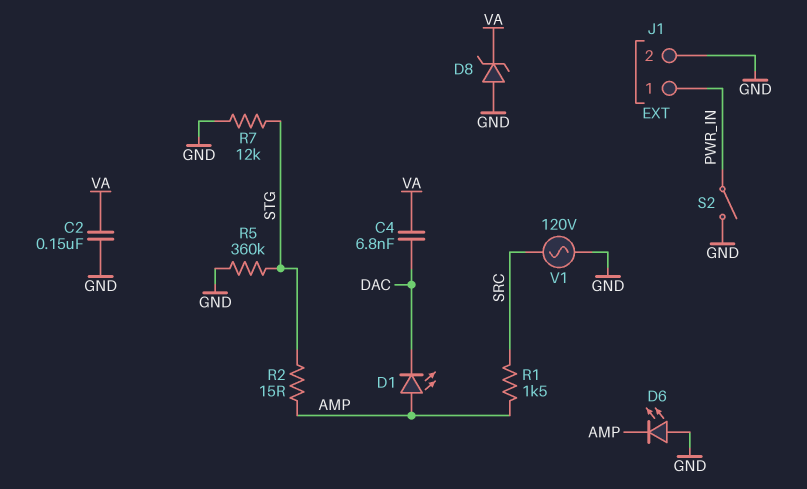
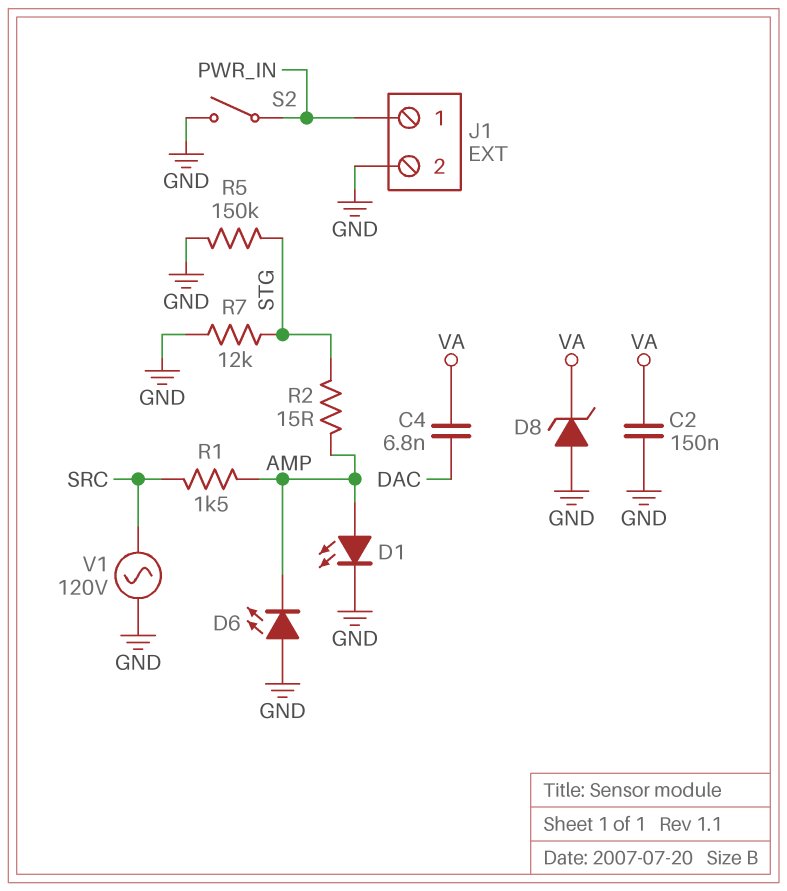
D1: LED (A AMP, K DAC) -> LED (A AMP, K GND)
R5: 360k (GND, STG) -> 150k (GND, STG)

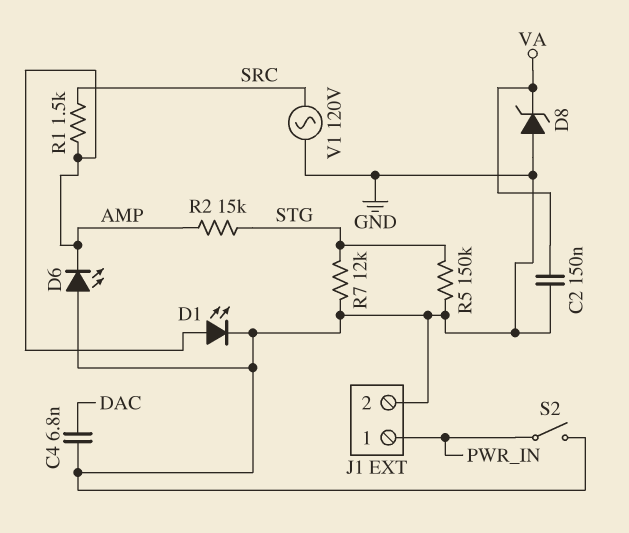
C4: 6.8nF (DAC, VA) -> 6.8nF (DAC, GND)
R2: 15 (AMP, STG) -> 15k (AMP, STG)

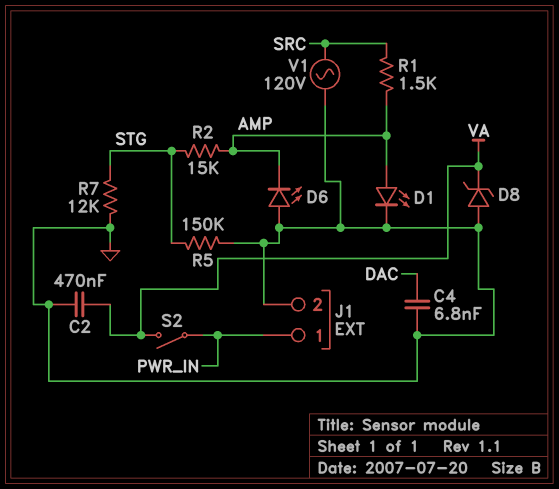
C2: 150nF (GND, VA) -> 470nF (GND, VA)
S2: switch (GND, PWR_IN) -> switch (PWR_IN, VA)

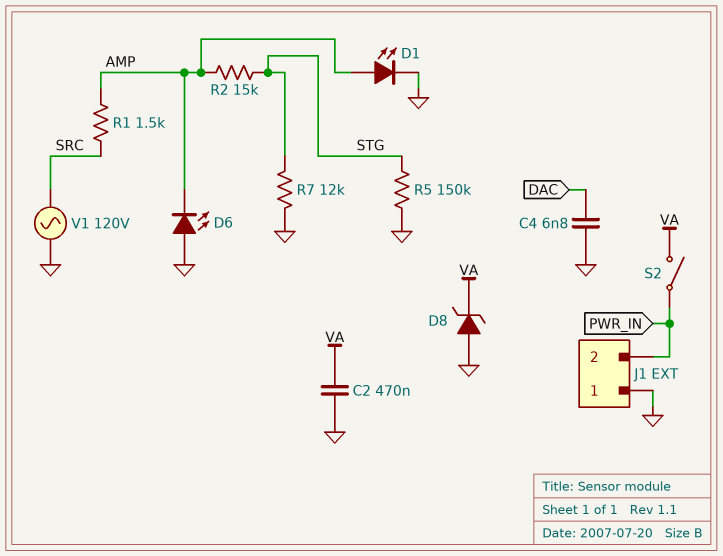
J1 pin 1: PWR_IN -> GND
J1 pin 2: GND -> PWR_IN

